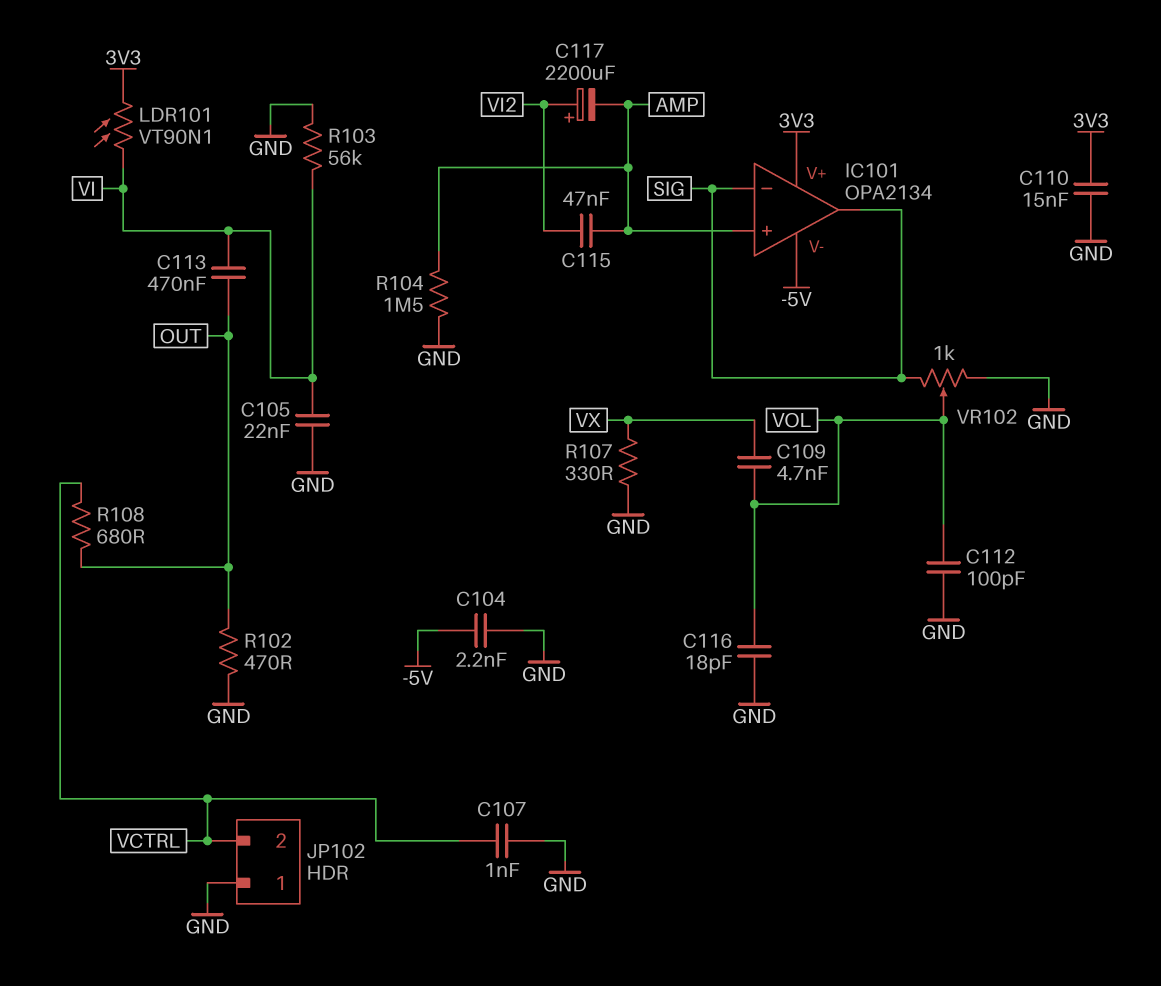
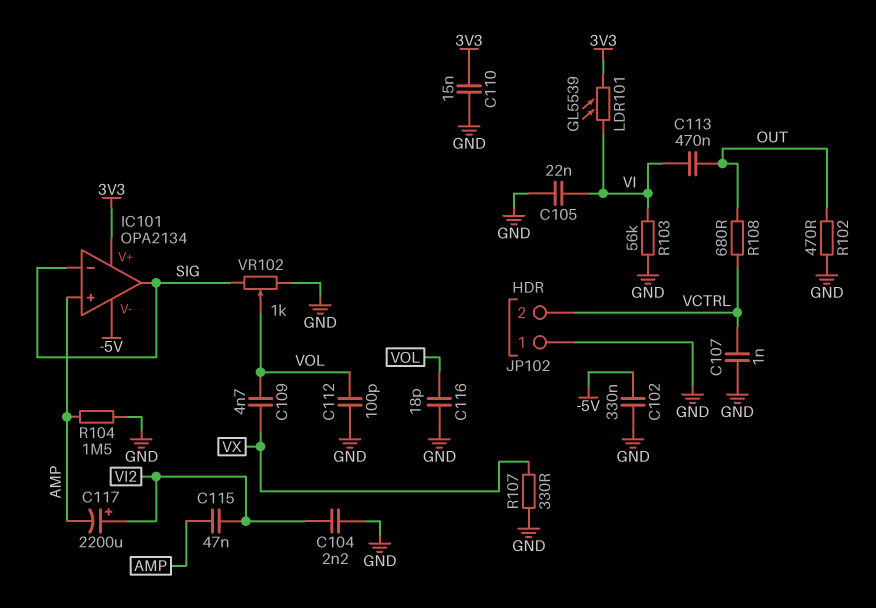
C102: none -> 330nF (-5V, GND)
C104: 2.2nF (-5V, GND) -> 2.2nF (GND, VI2)
LDR101: VT90N1 (3V3, VI) -> GL5539 (3V3, VI)

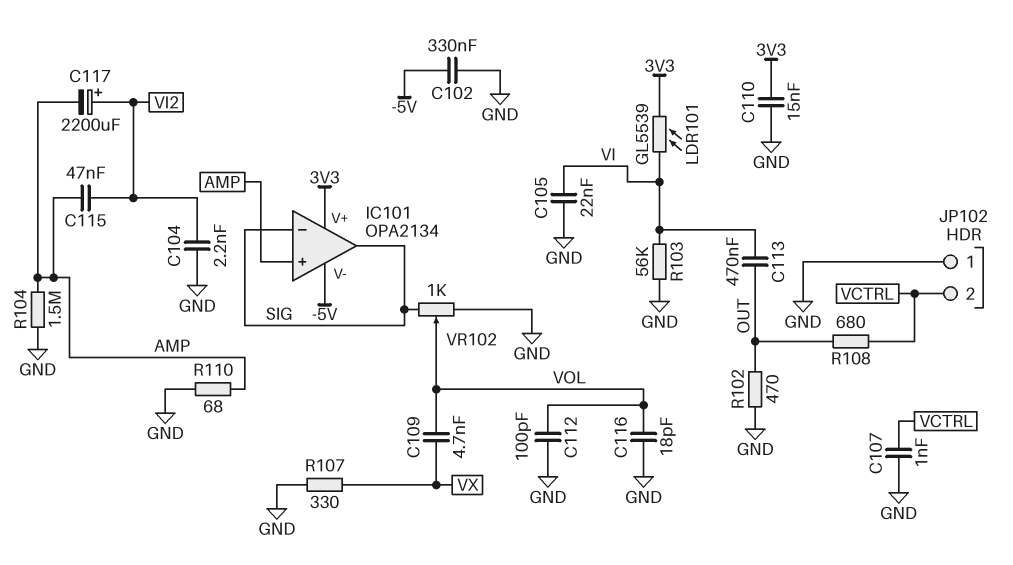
R110: none -> 68 (AMP, GND)

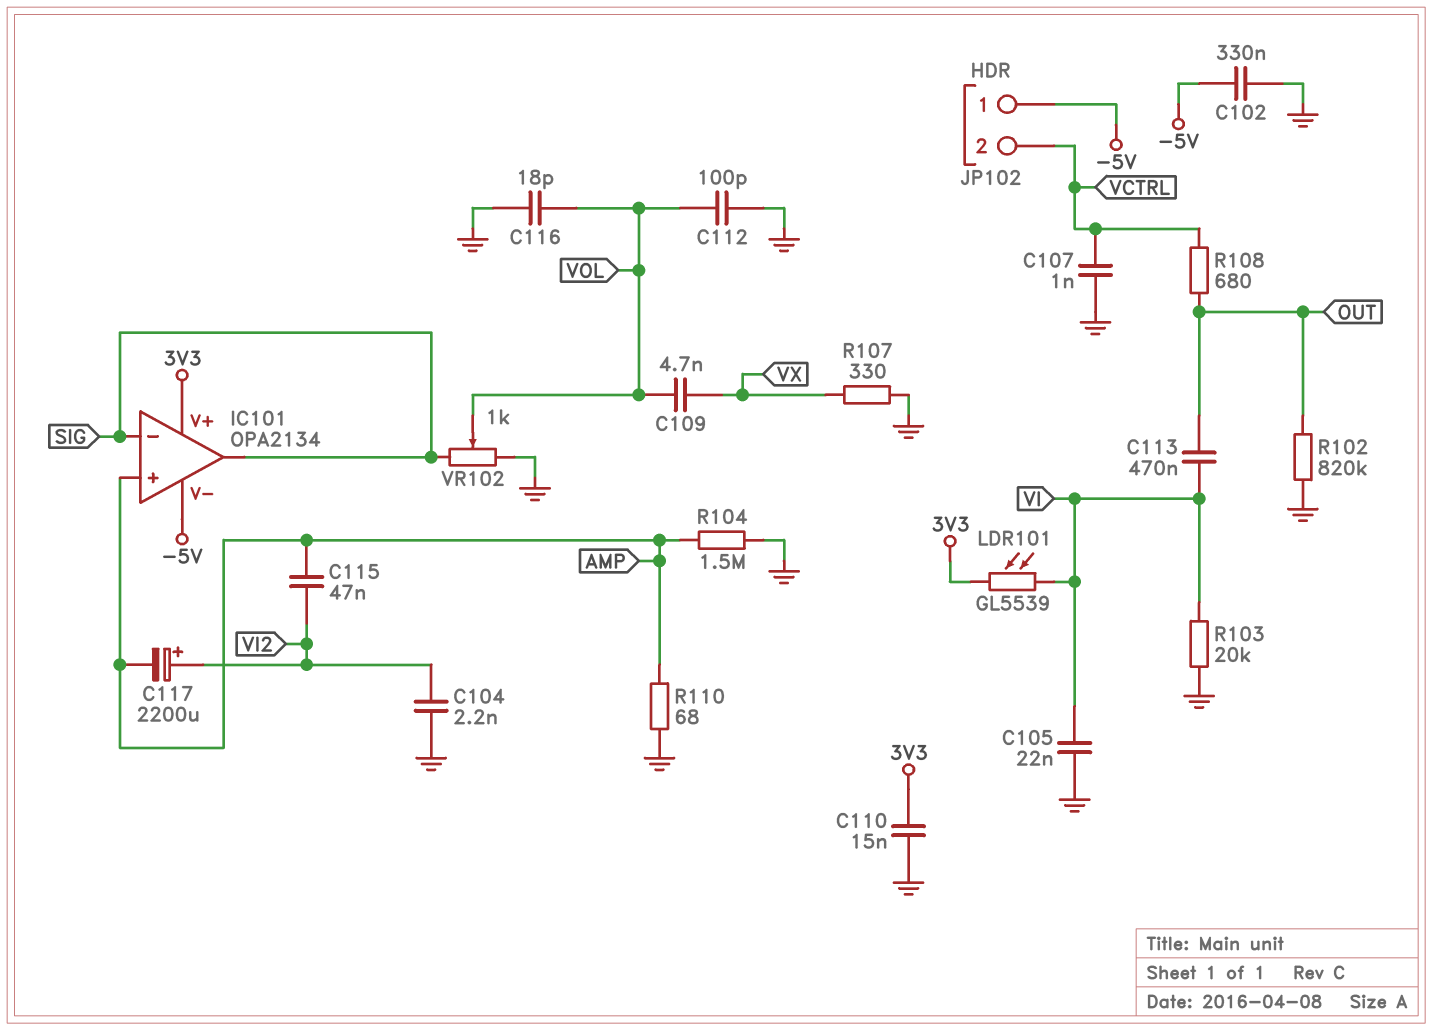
JP102 pin 1: GND -> -5V
R102: 470 (GND, OUT) -> 820k (GND, OUT)
R103: 56k (GND, VI) -> 20k (GND, VI)

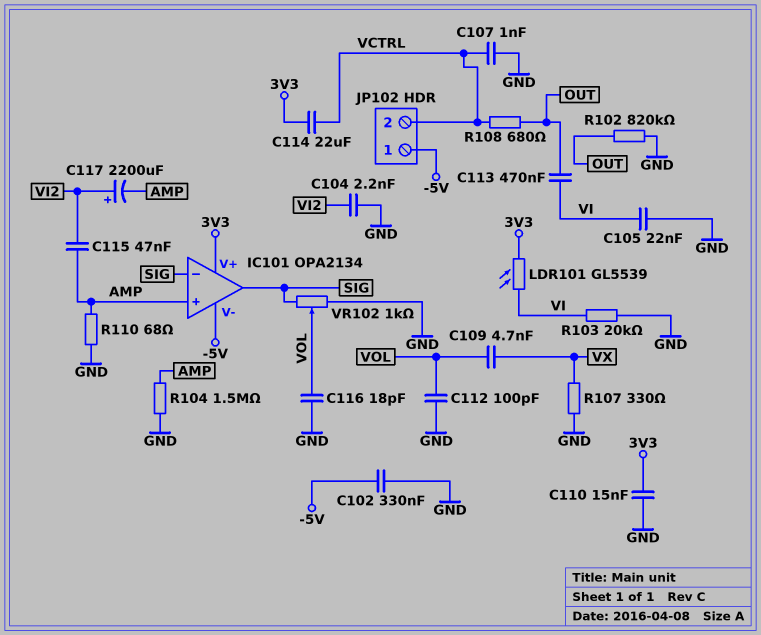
C114: none -> 22uF (3V3, VCTRL)

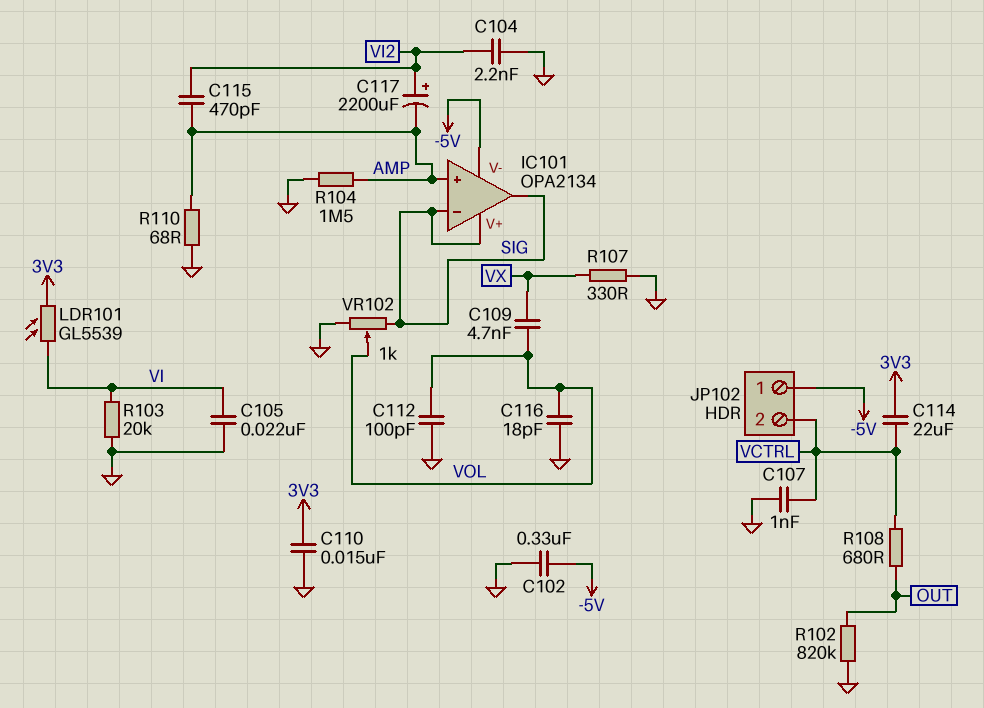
C113: 470nF (OUT, VI) -> none
C115: 47nF (AMP, VI2) -> 470pF (AMP, VI2)
IC101 pin V+: 3V3 -> SIG

